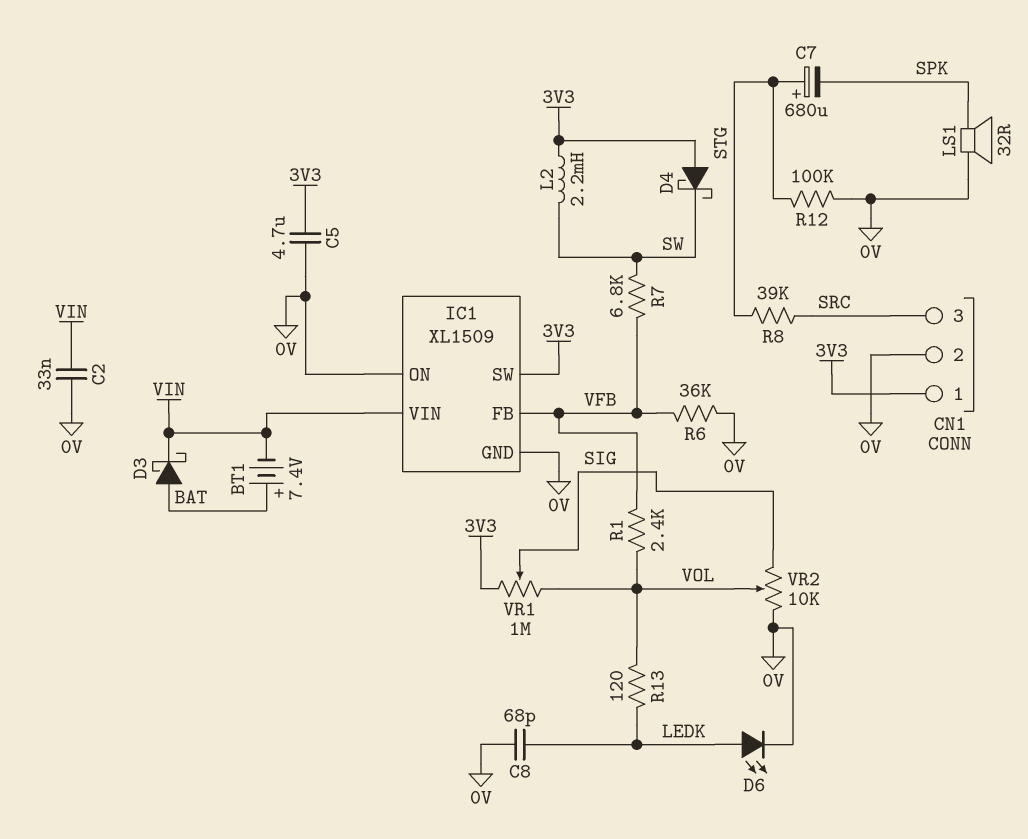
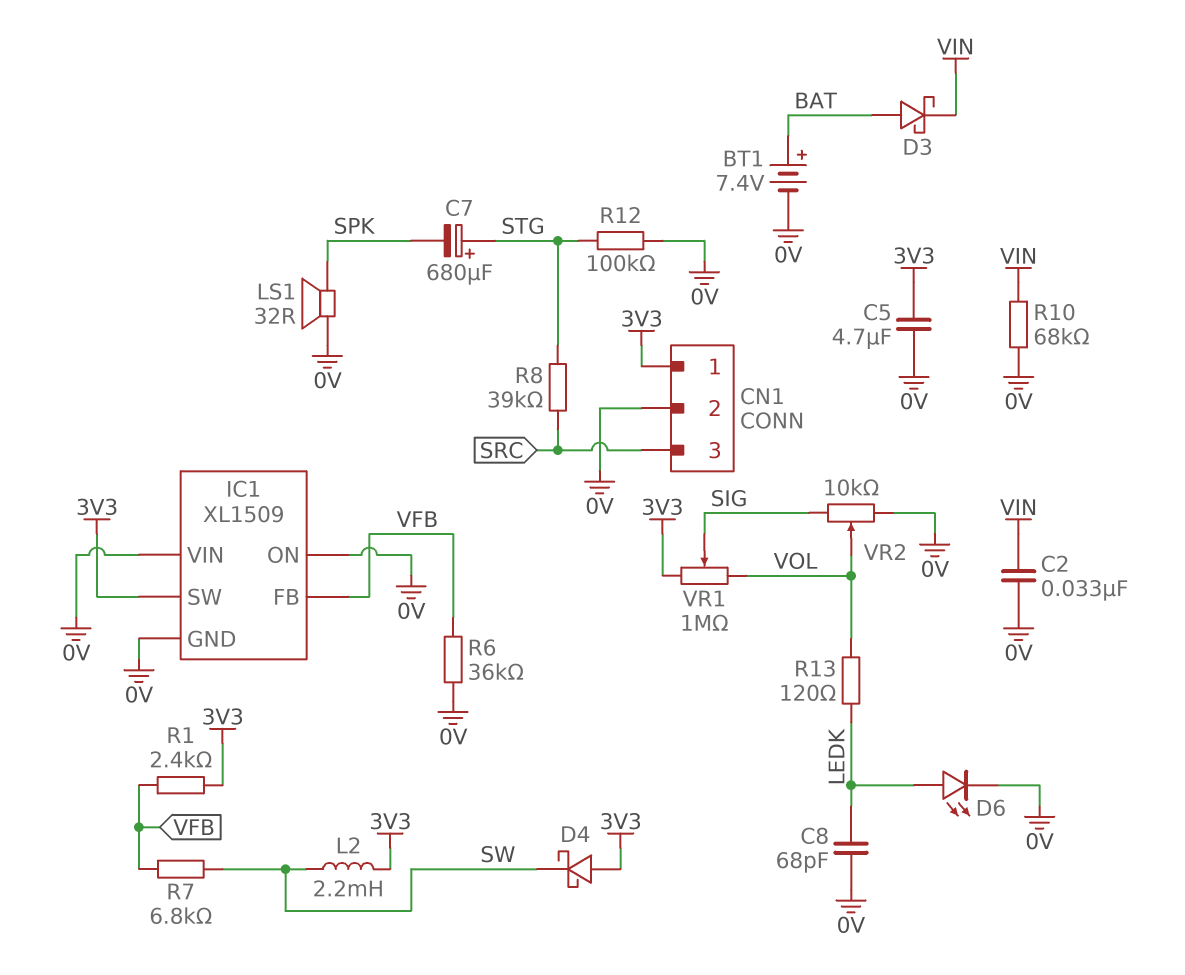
BT1: 7.4V (plus BAT, minus VIN) -> 7.4V (plus BAT, minus 0V)
IC1 pin VIN: VIN -> 0V
R1: 2.4k (VFB, VOL) -> 2.4k (3V3, VFB)
R10: none -> 68k (0V, VIN)

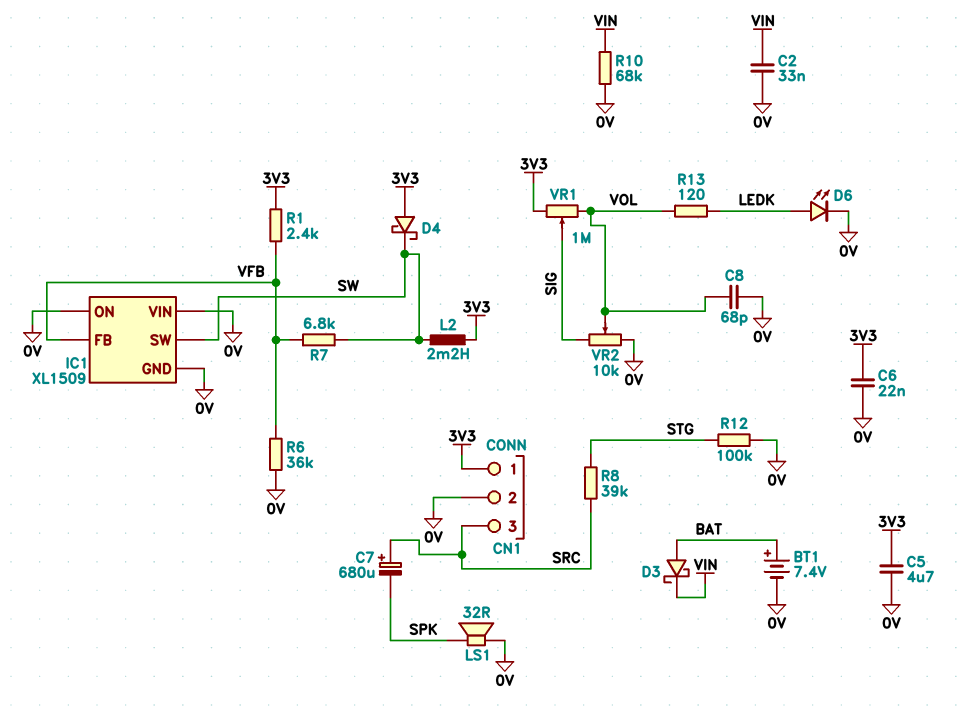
C6: none -> 22nF (0V, 3V3)
C7: 680uF (plus STG, minus SPK) -> 680uF (plus SRC, minus SPK)
C8: 68pF (0V, LEDK) -> 68pF (0V, VOL)
IC1 pin SW: 3V3 -> SW

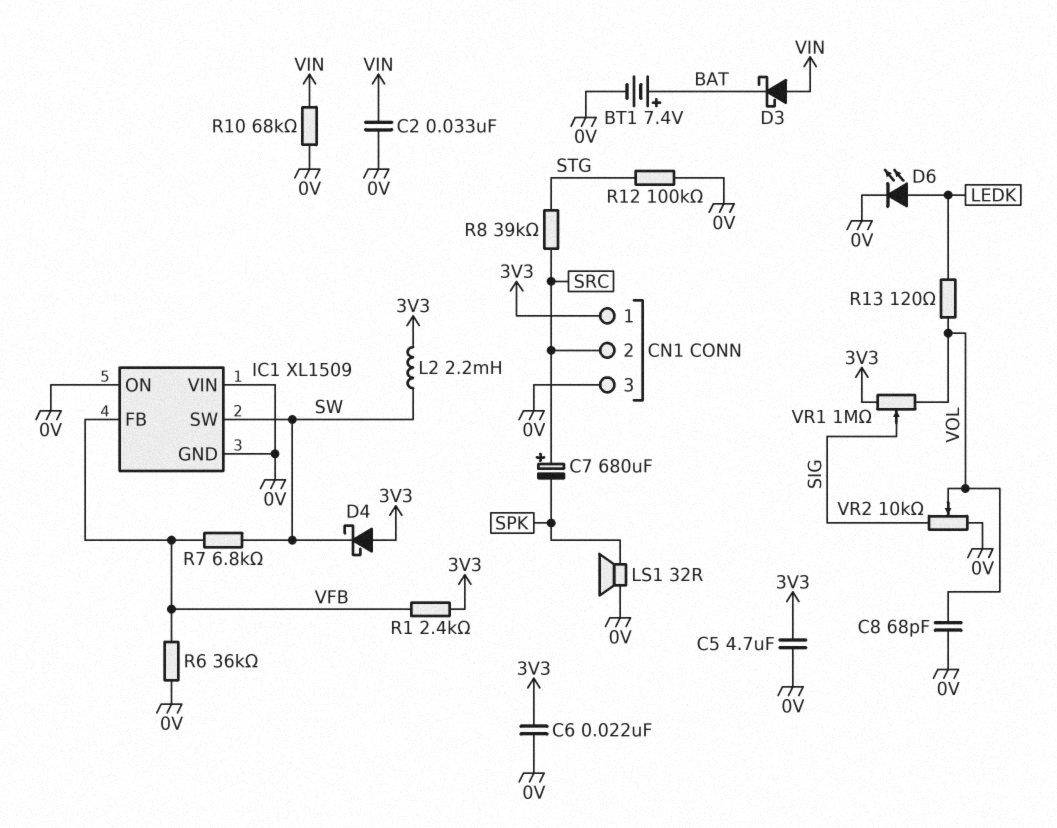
CN1 pin 2: 0V -> SRC
CN1 pin 3: SRC -> 0V
D3: schottky (A BAT, K VIN) -> schottky (A VIN, K BAT)

